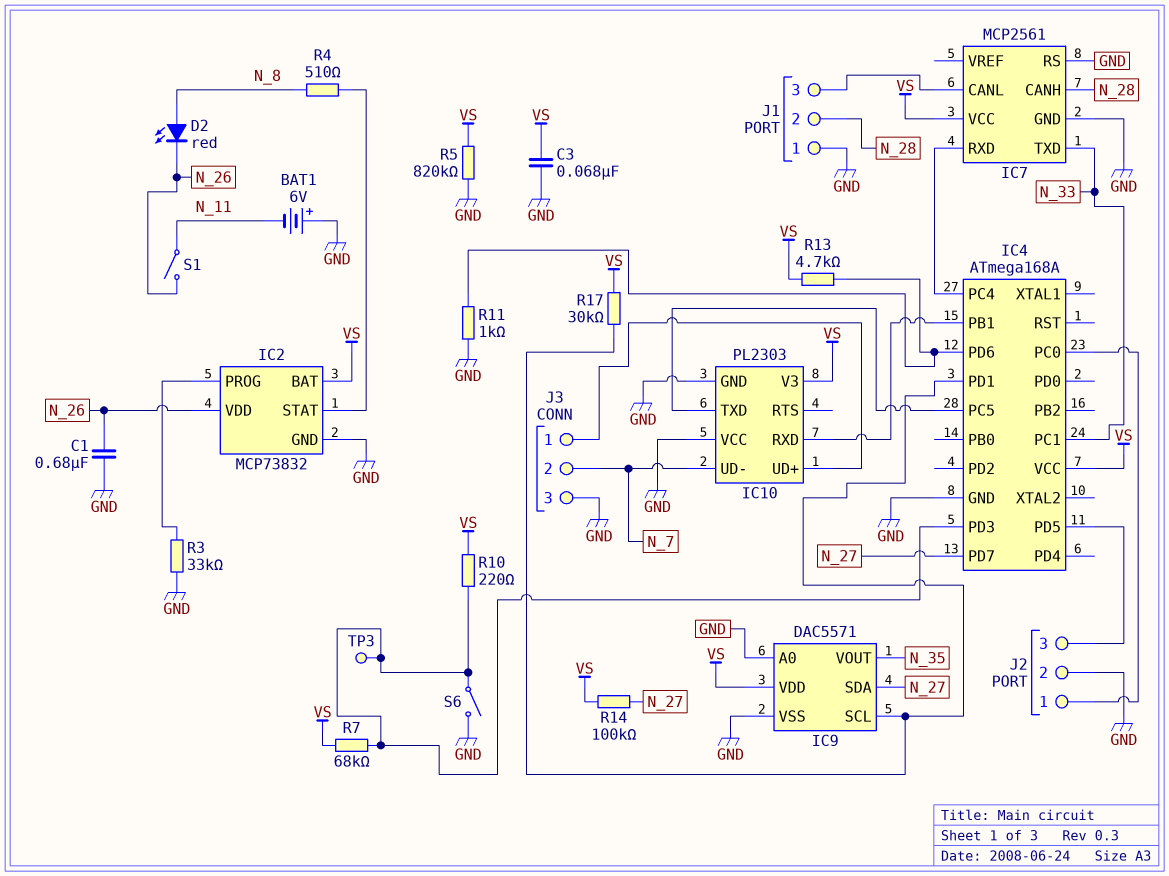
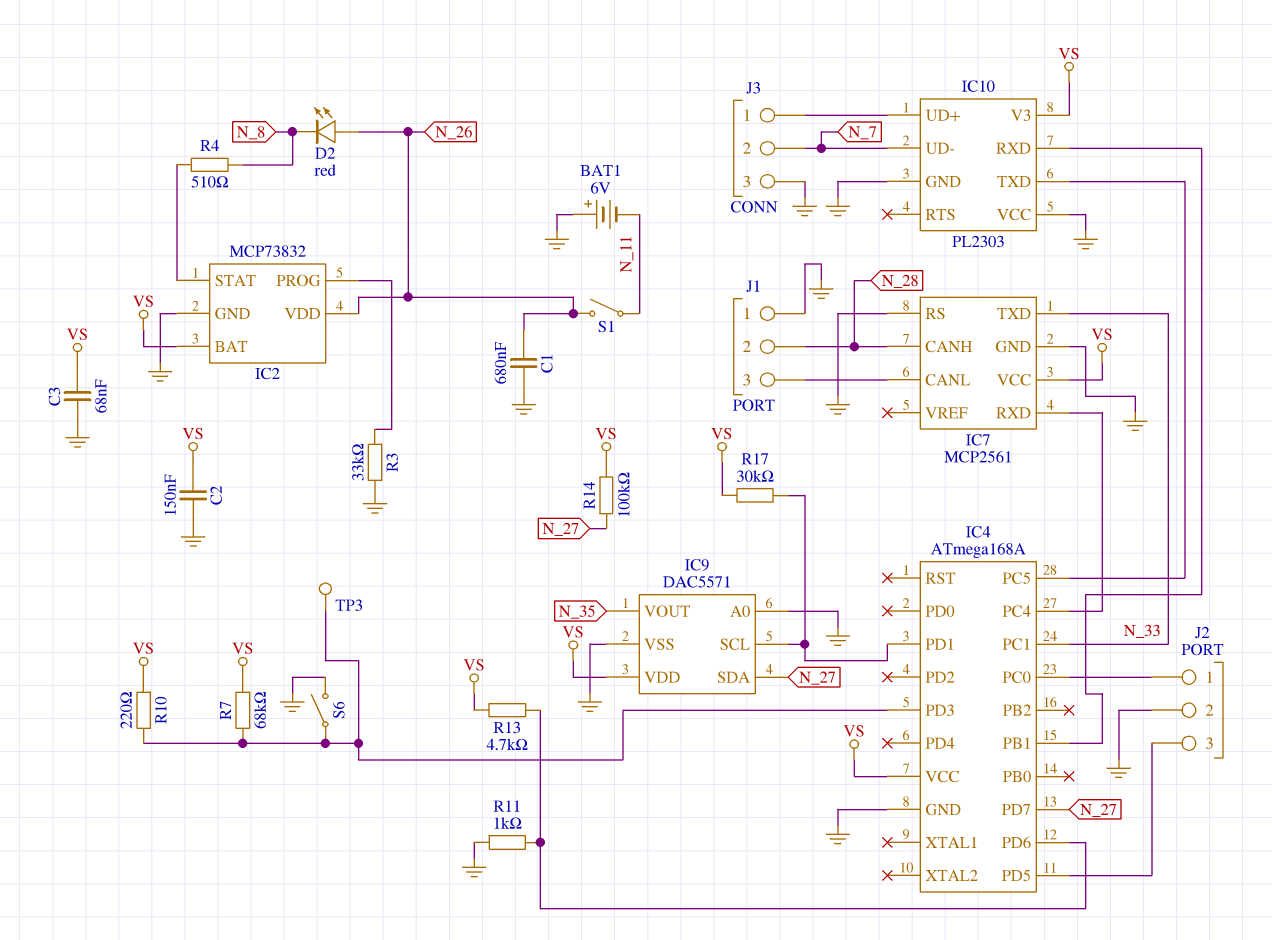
C2: none -> 150nF (GND, VS)
D2: LED red (A N_8, K N_26) -> LED red (A N_26, K N_8)
R5: 820k (GND, VS) -> none

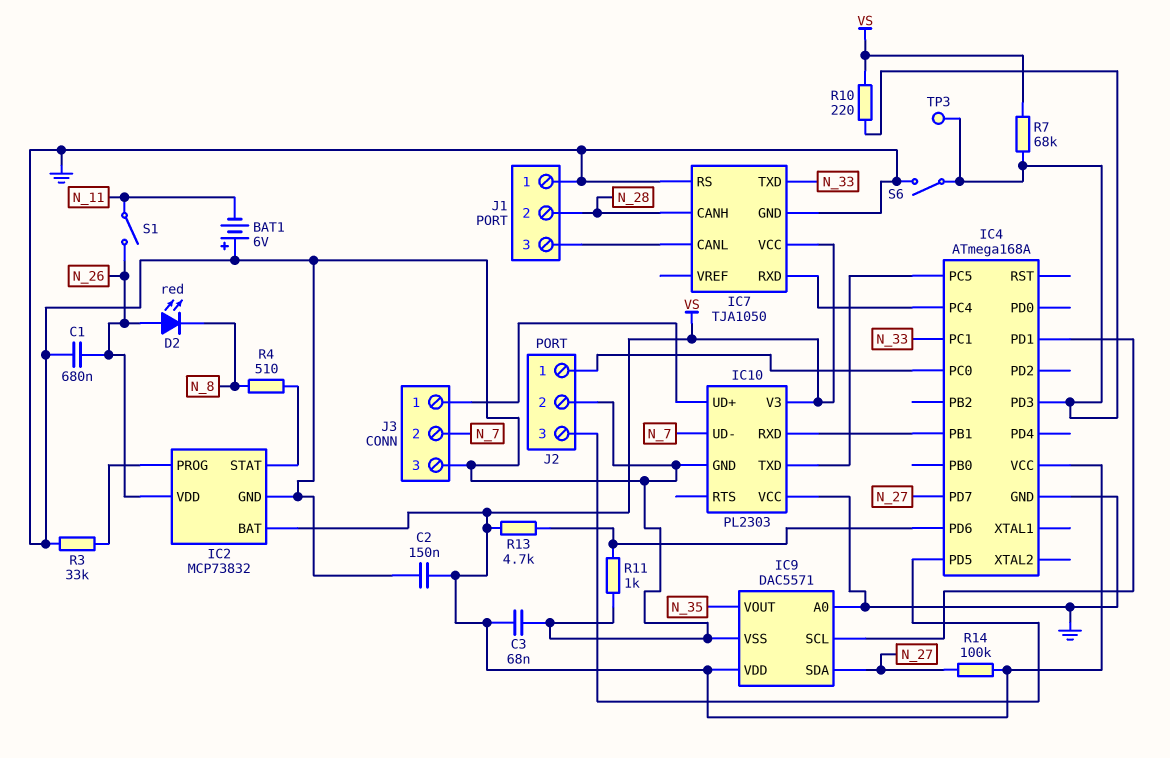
IC7: MCP2561 -> TJA1050
R17: 30k (IC4/PD1, VS) -> none

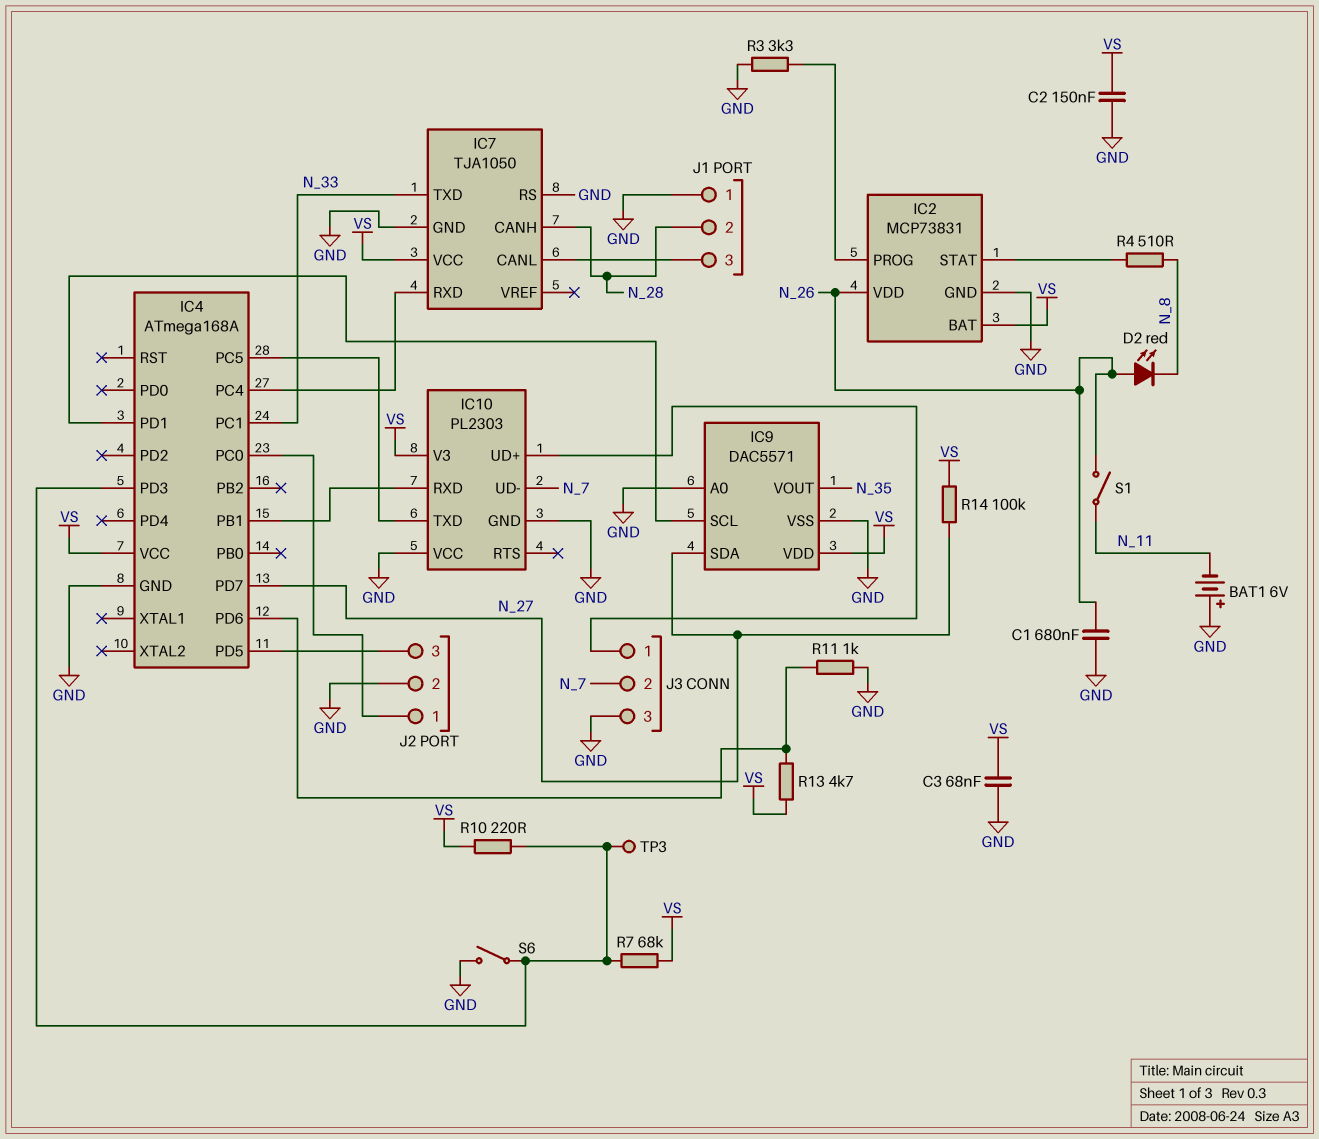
IC2: MCP73832 -> MCP73831
R3: 33k (GND, IC2/PROG) -> 3.3k (GND, IC2/PROG)

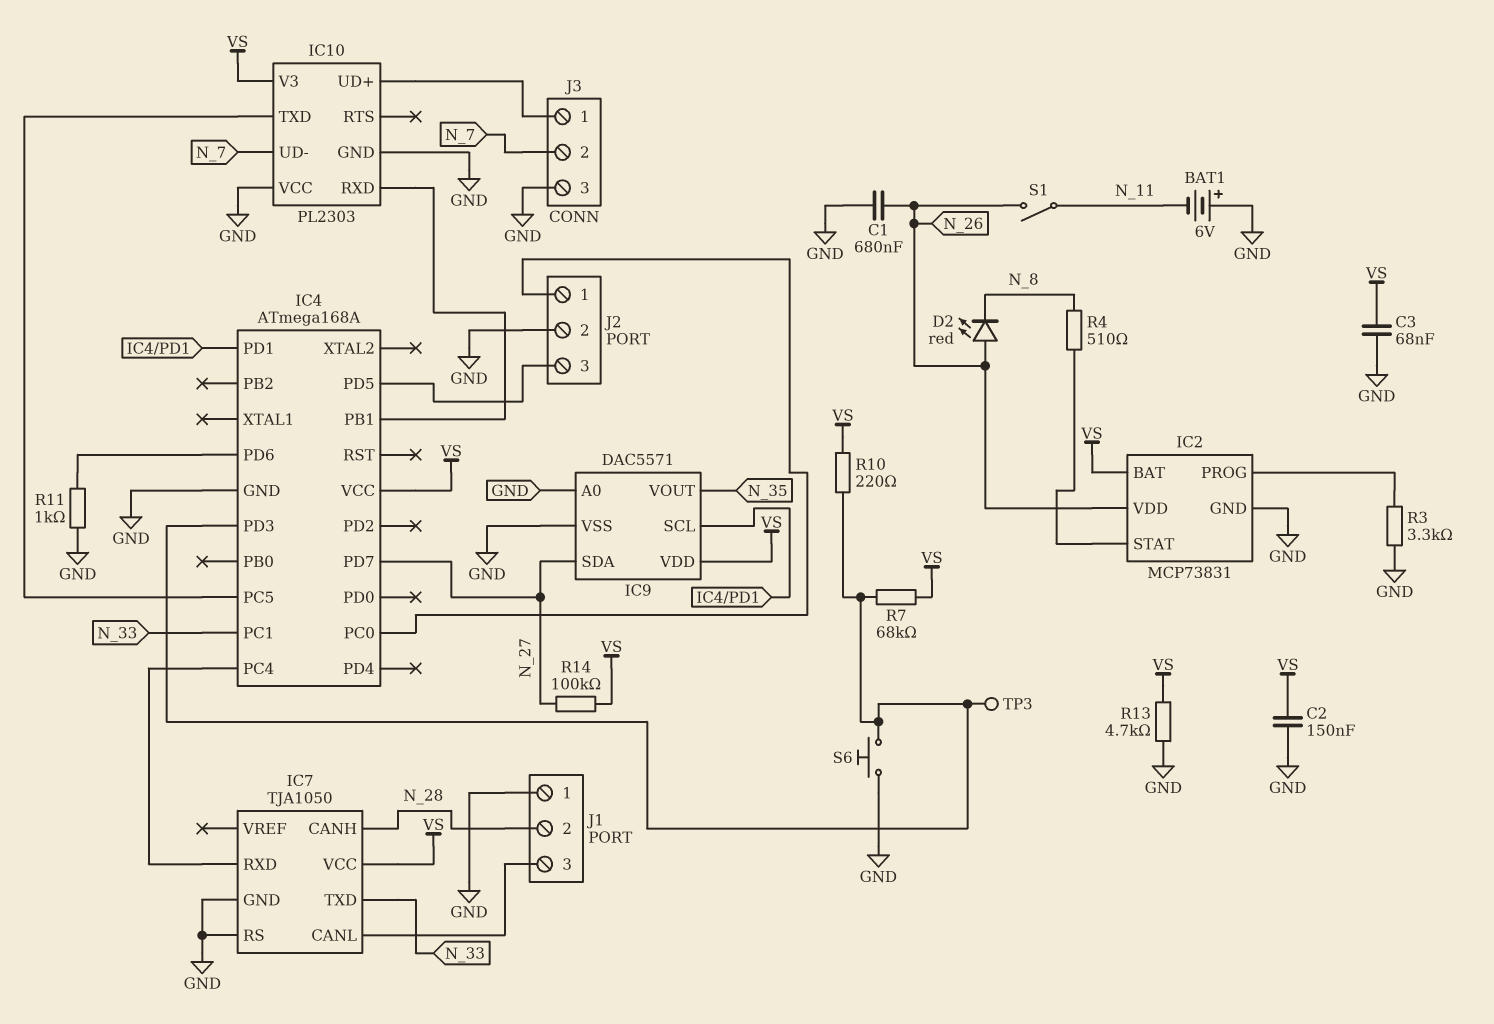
R13: 4.7k (IC4/PD6, VS) -> 4.7k (GND, VS)
S6: switch (GND, IC4/PD3) -> button (GND, IC4/PD3)

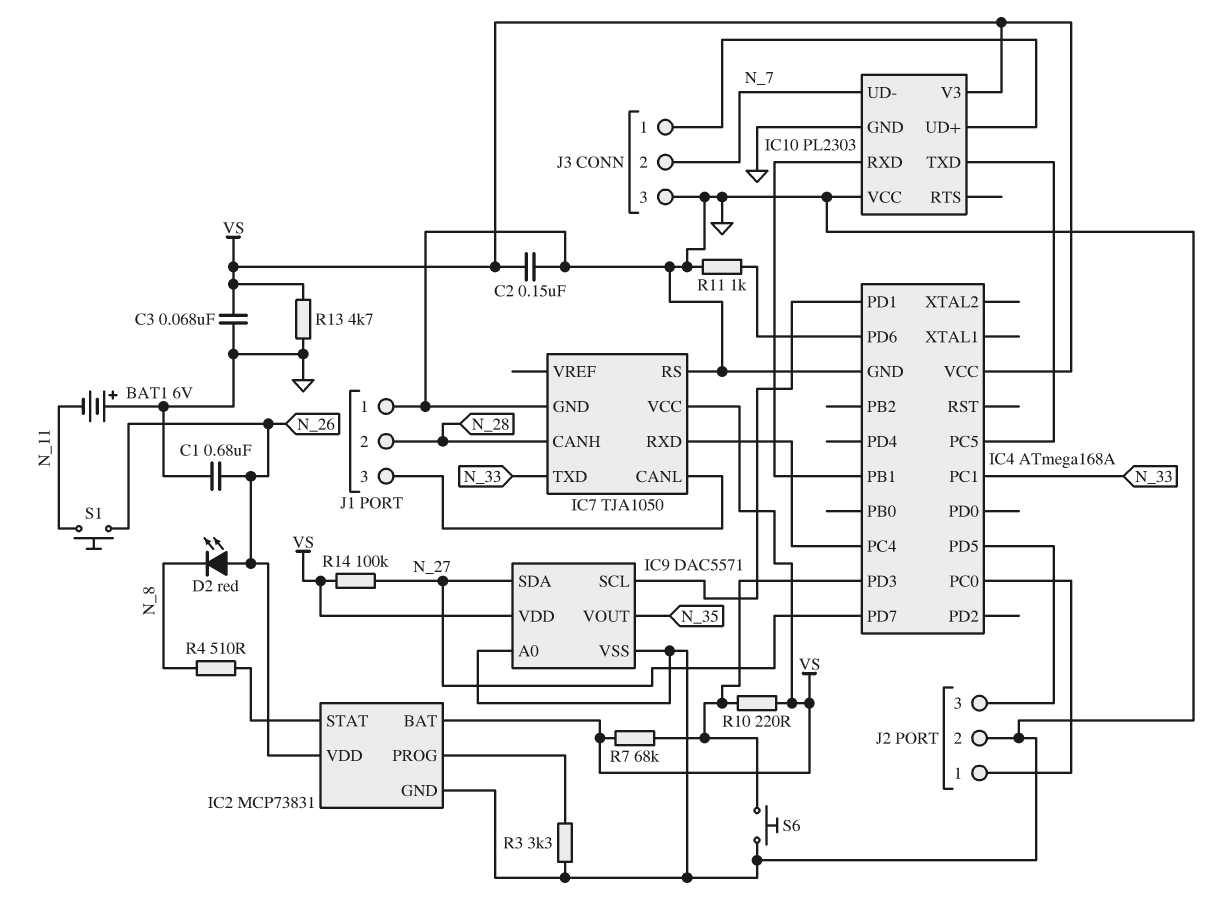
S1: switch (N_11, N_26) -> button (N_11, N_26)
TP3: test point (IC4/PD3) -> none

